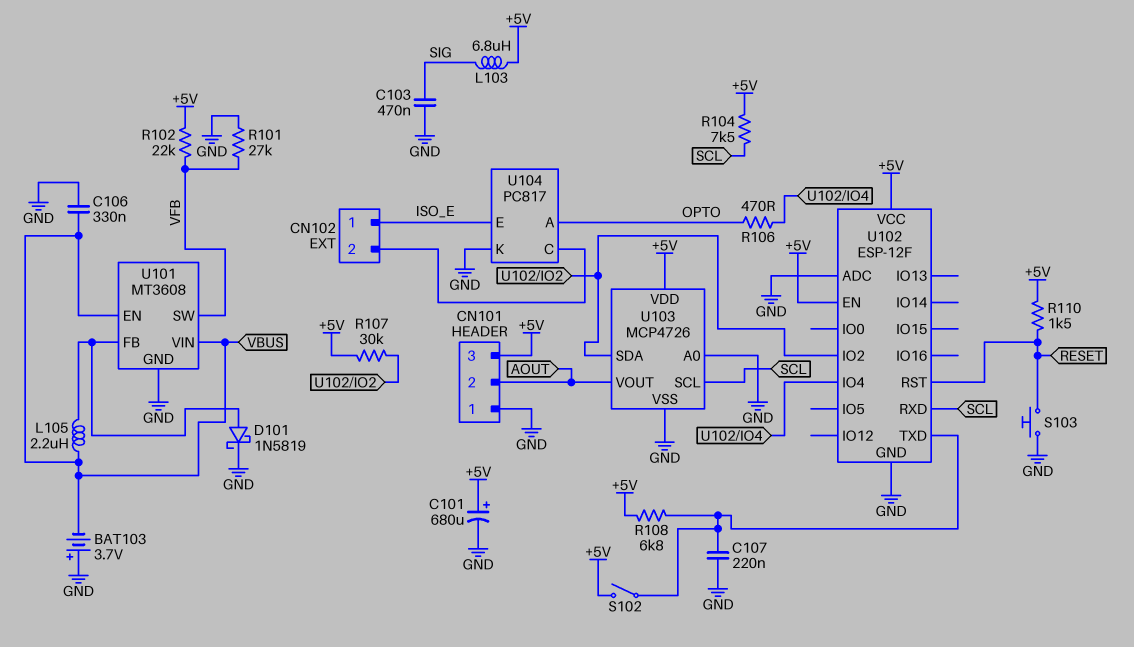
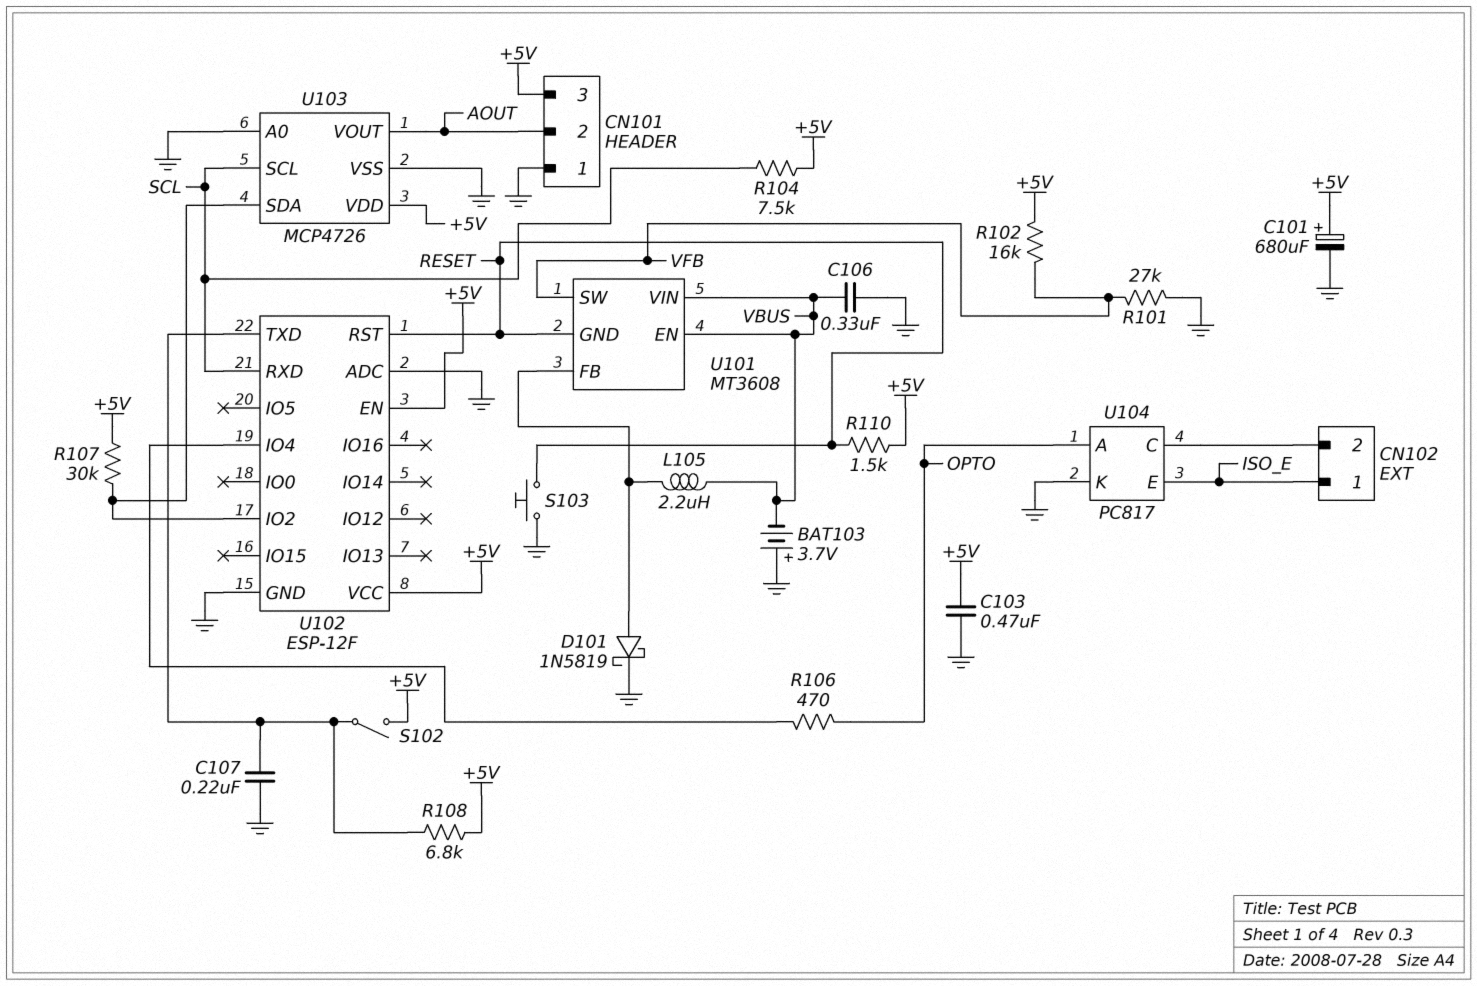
C103: 470nF (GND, SIG) -> 470nF (+5V, GND)
L103: 6.8uH (+5V, SIG) -> none
R102: 22k (+5V, VFB) -> 16k (+5V, VFB)
U101 pin GND: GND -> RESET

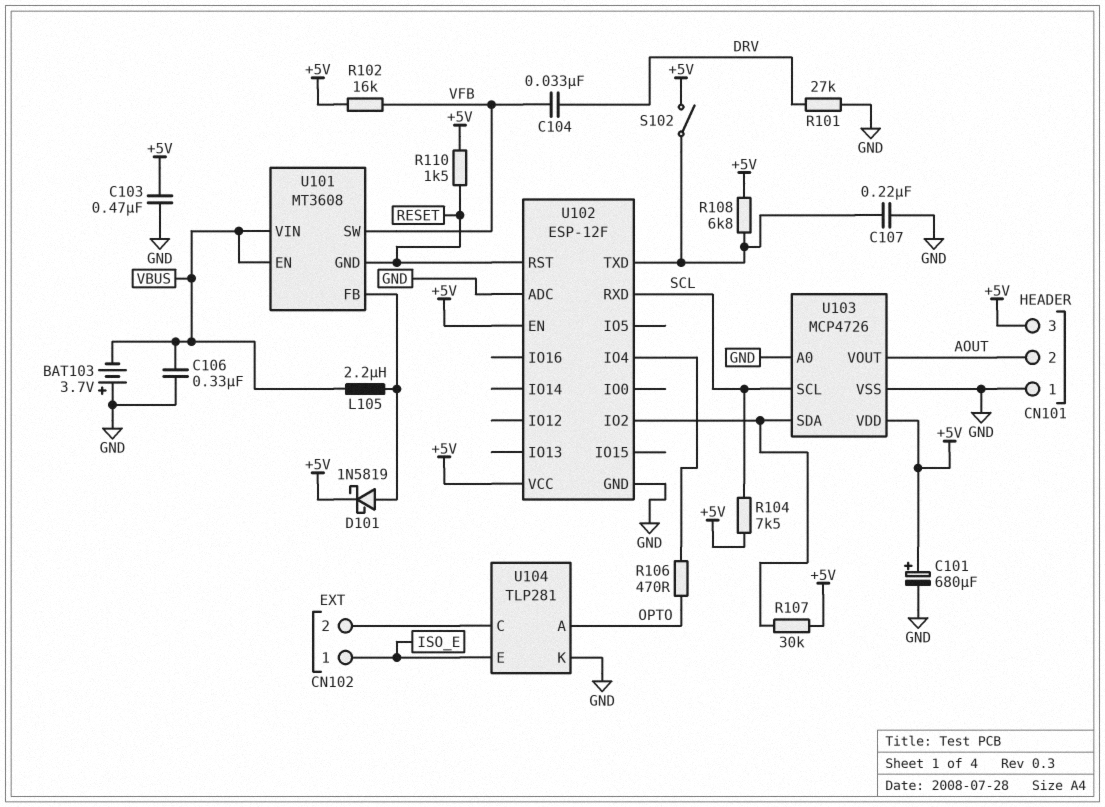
C104: none -> 33nF (DRV, VFB)
D101: schottky 1N5819 (A U101/FB, K GND) -> schottky 1N5819 (A U101/FB, K +5V)
R101: 27k (GND, VFB) -> 27k (DRV, GND)
S103: button (GND, RESET) -> none
U104: PC817 -> TLP281

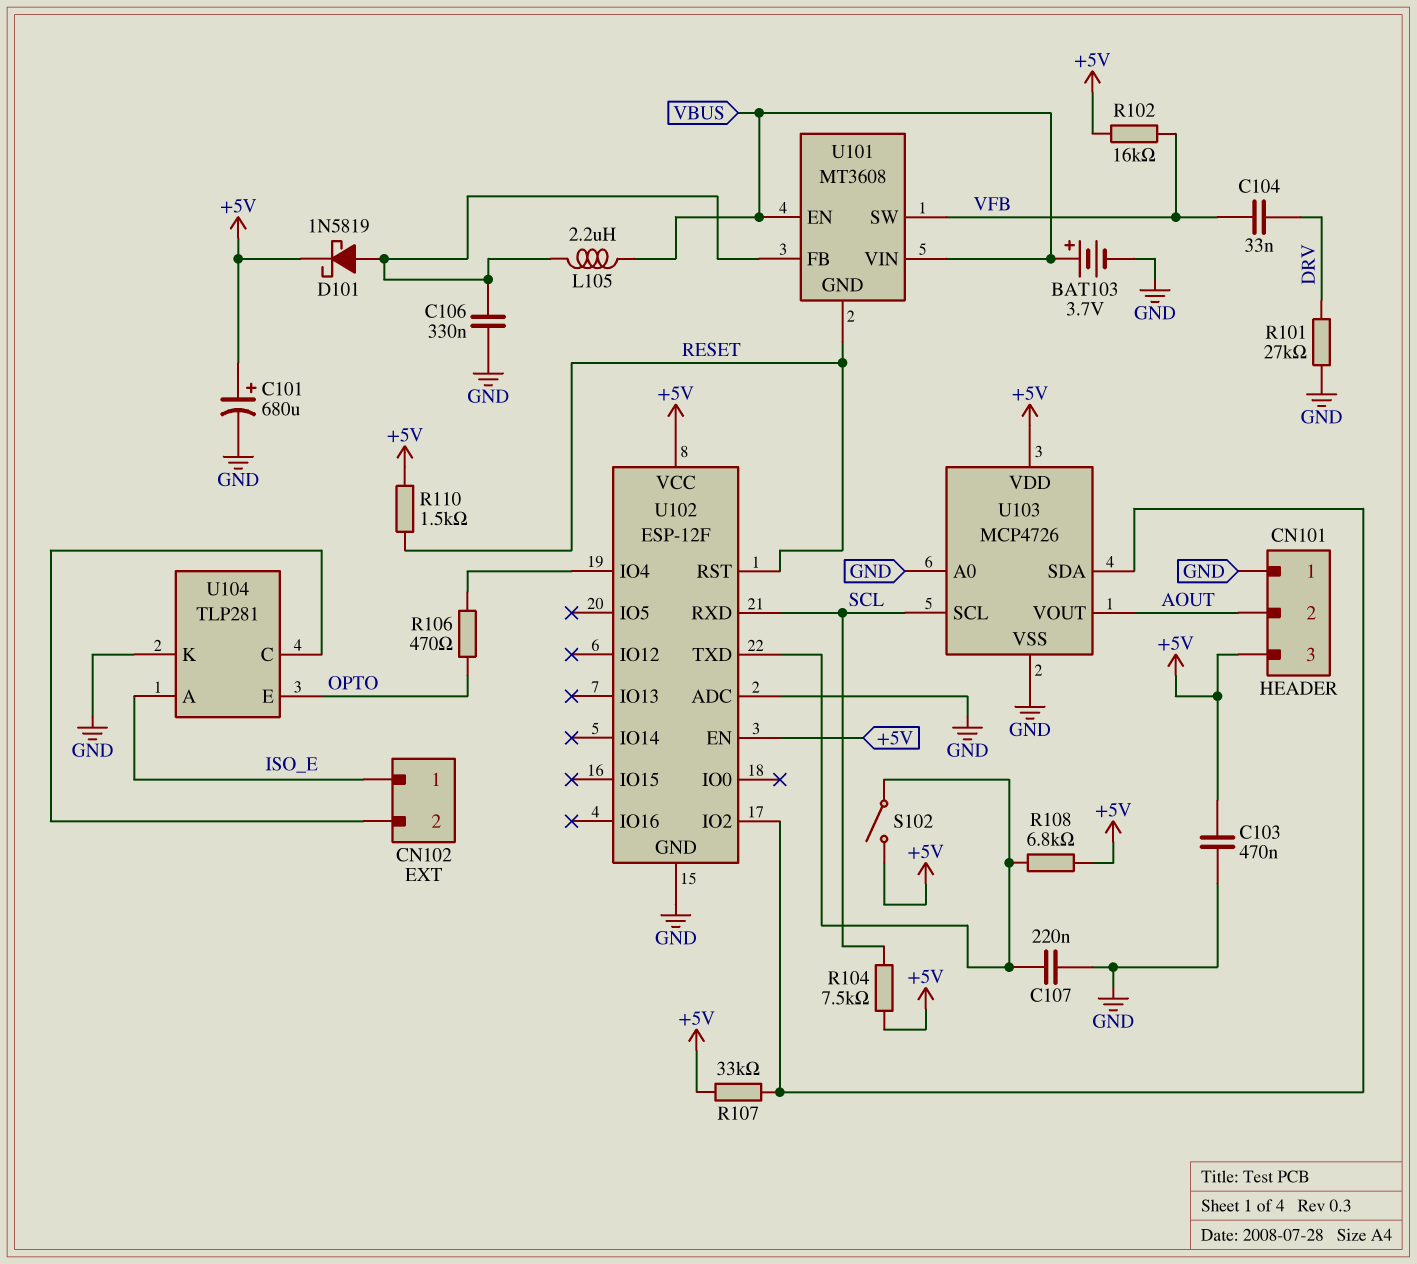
BAT103: 3.7V (plus GND, minus VBUS) -> 3.7V (plus VBUS, minus GND)
C106: 330nF (GND, VBUS) -> 330nF (GND, U101/FB)
R107: 30k (+5V, U102/IO2) -> 33k (+5V, U102/IO2)
U104 pin A: OPTO -> ISO_E
U104 pin E: ISO_E -> OPTO

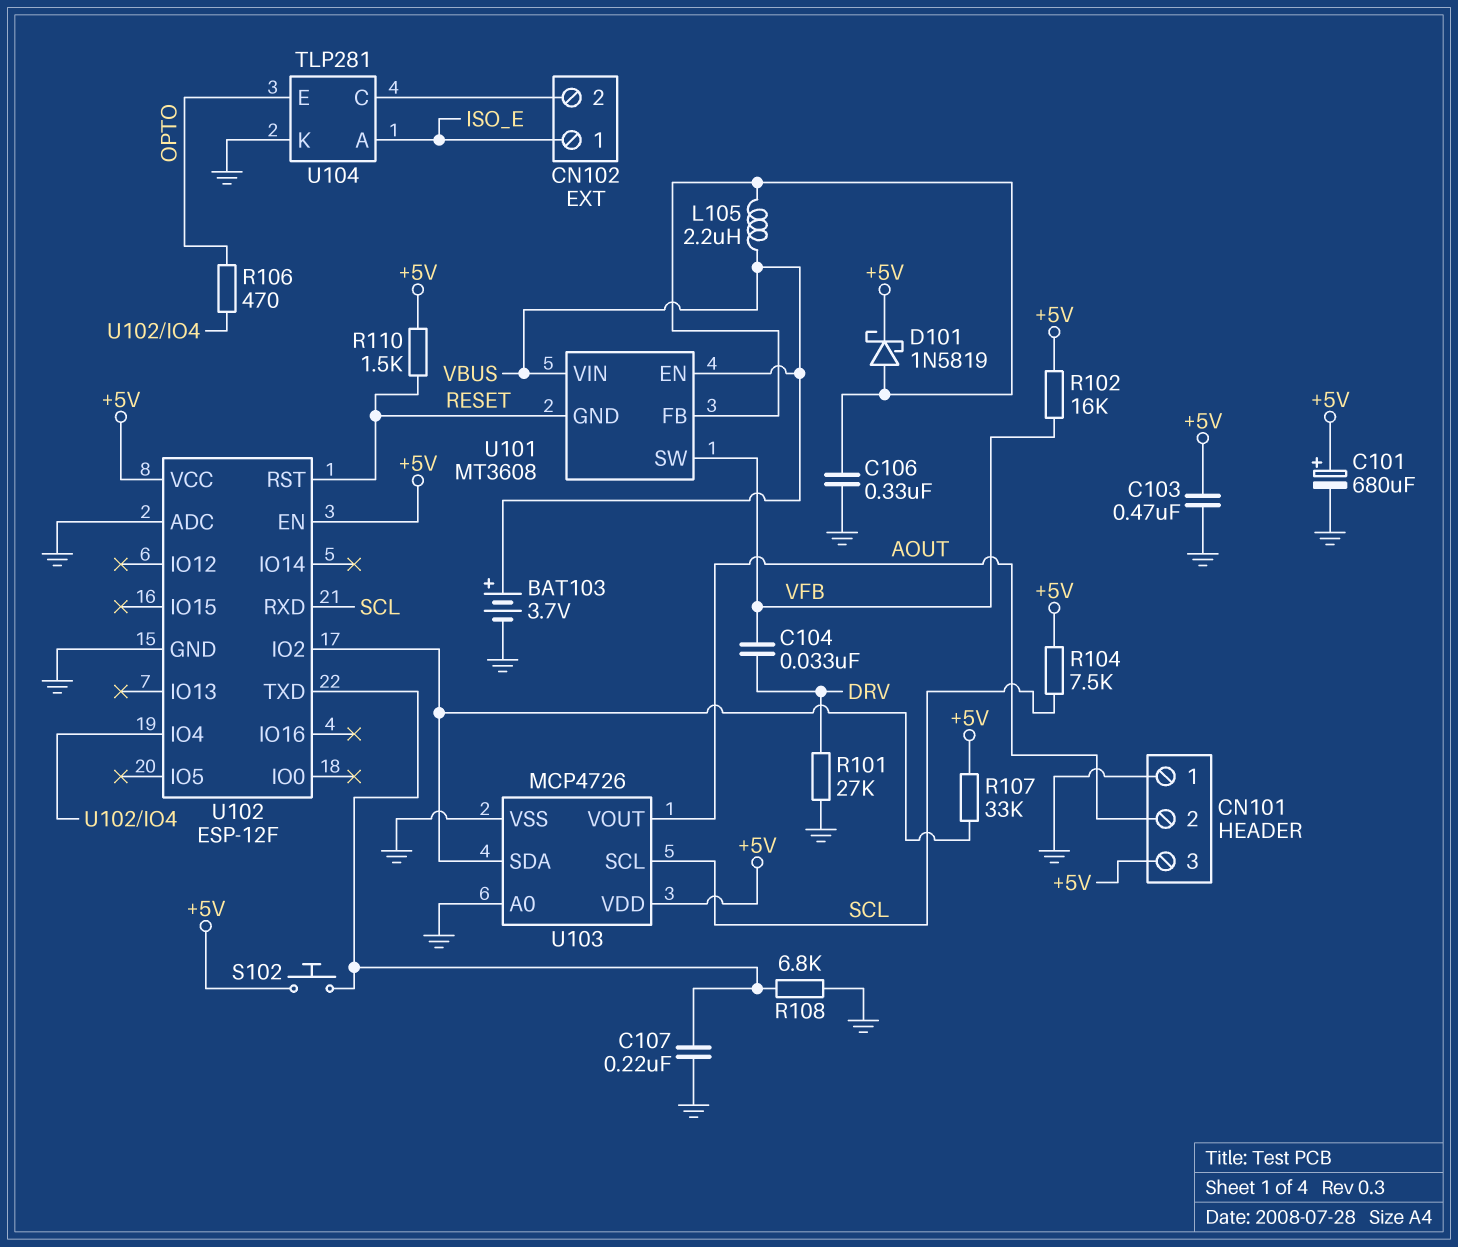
R108: 6.8k (+5V, U102/TXD) -> 6.8k (GND, U102/TXD)
S102: switch (+5V, U102/TXD) -> button (+5V, U102/TXD)

